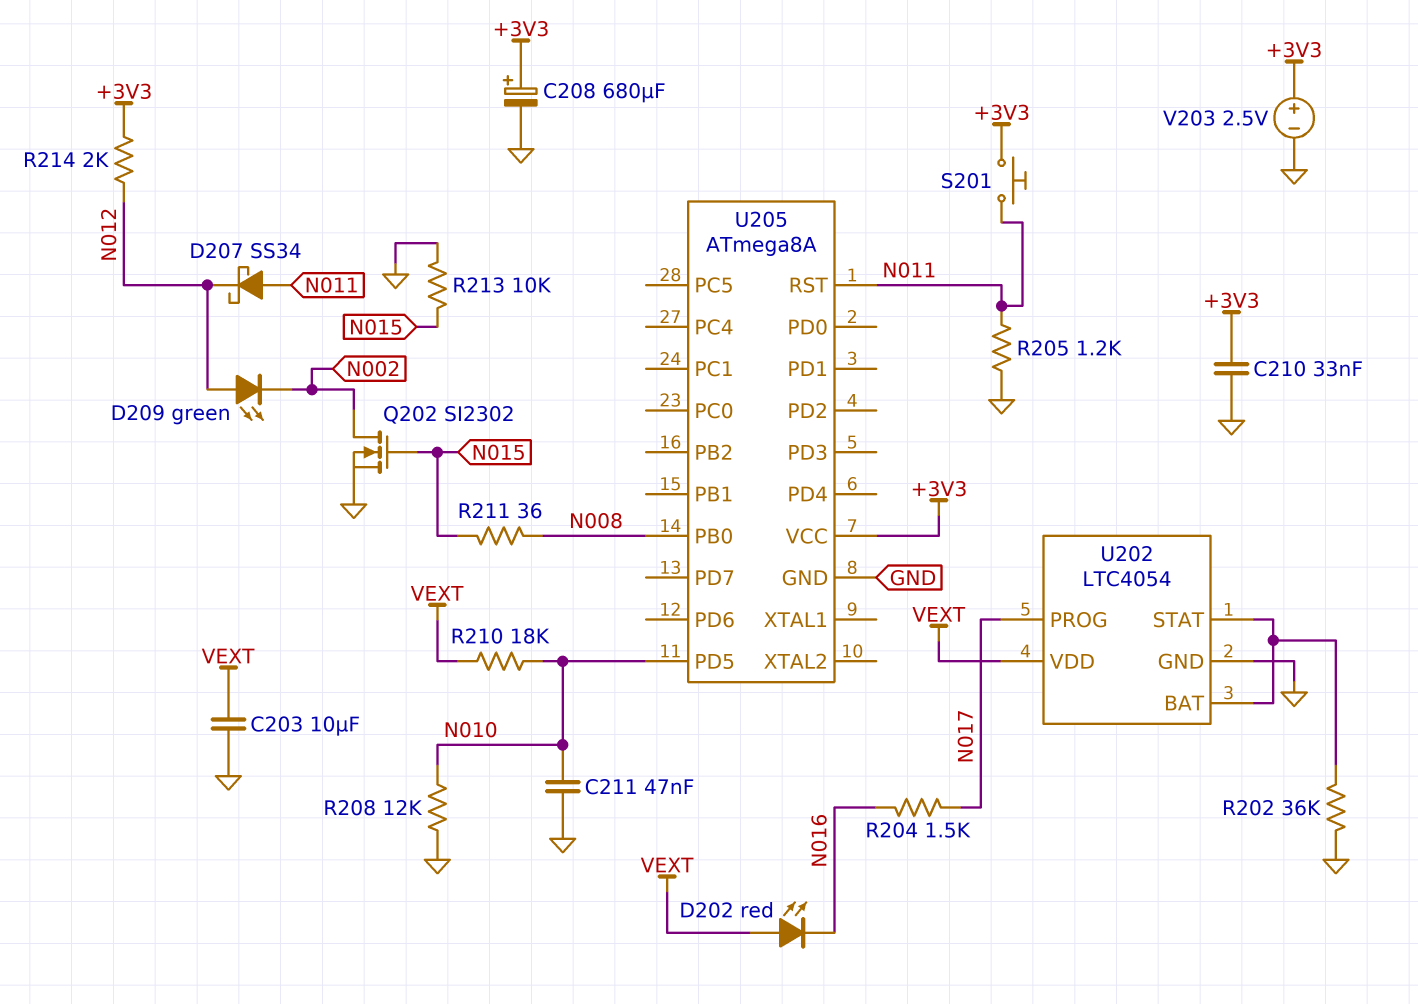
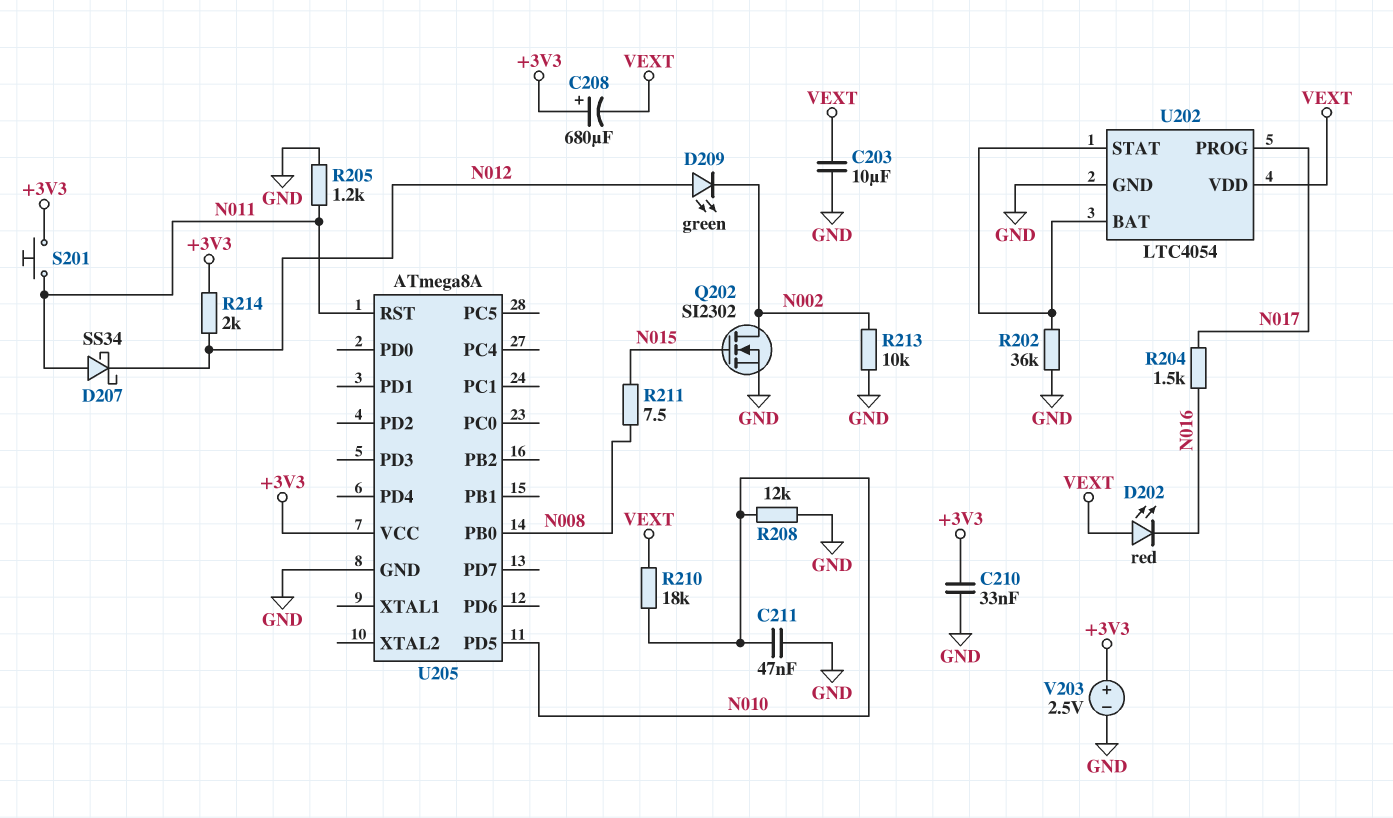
C208: 680uF (plus +3V3, minus GND) -> 680uF (plus +3V3, minus VEXT)
R211: 36 (N008, N015) -> 7.5 (N008, N015)
R213: 10k (GND, N015) -> 10k (GND, N002)

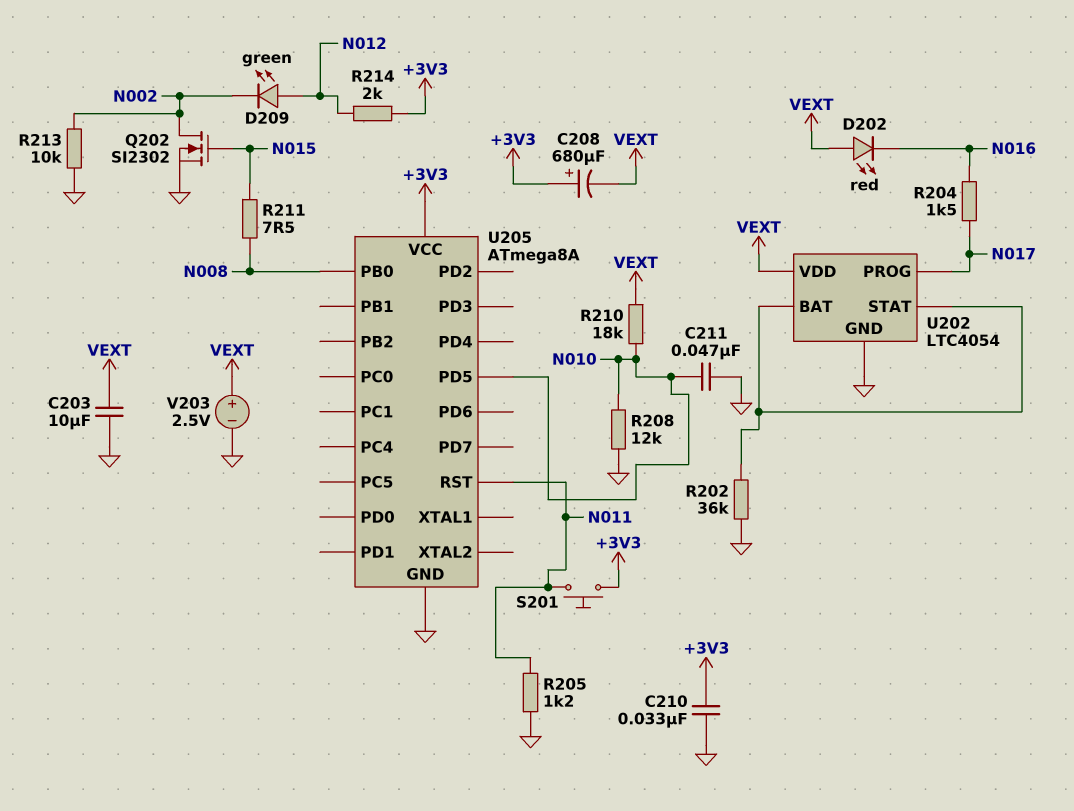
D207: schottky SS34 (A N011, K N012) -> none
V203: 2.5V (plus +3V3, minus GND) -> 2.5V (plus VEXT, minus GND)

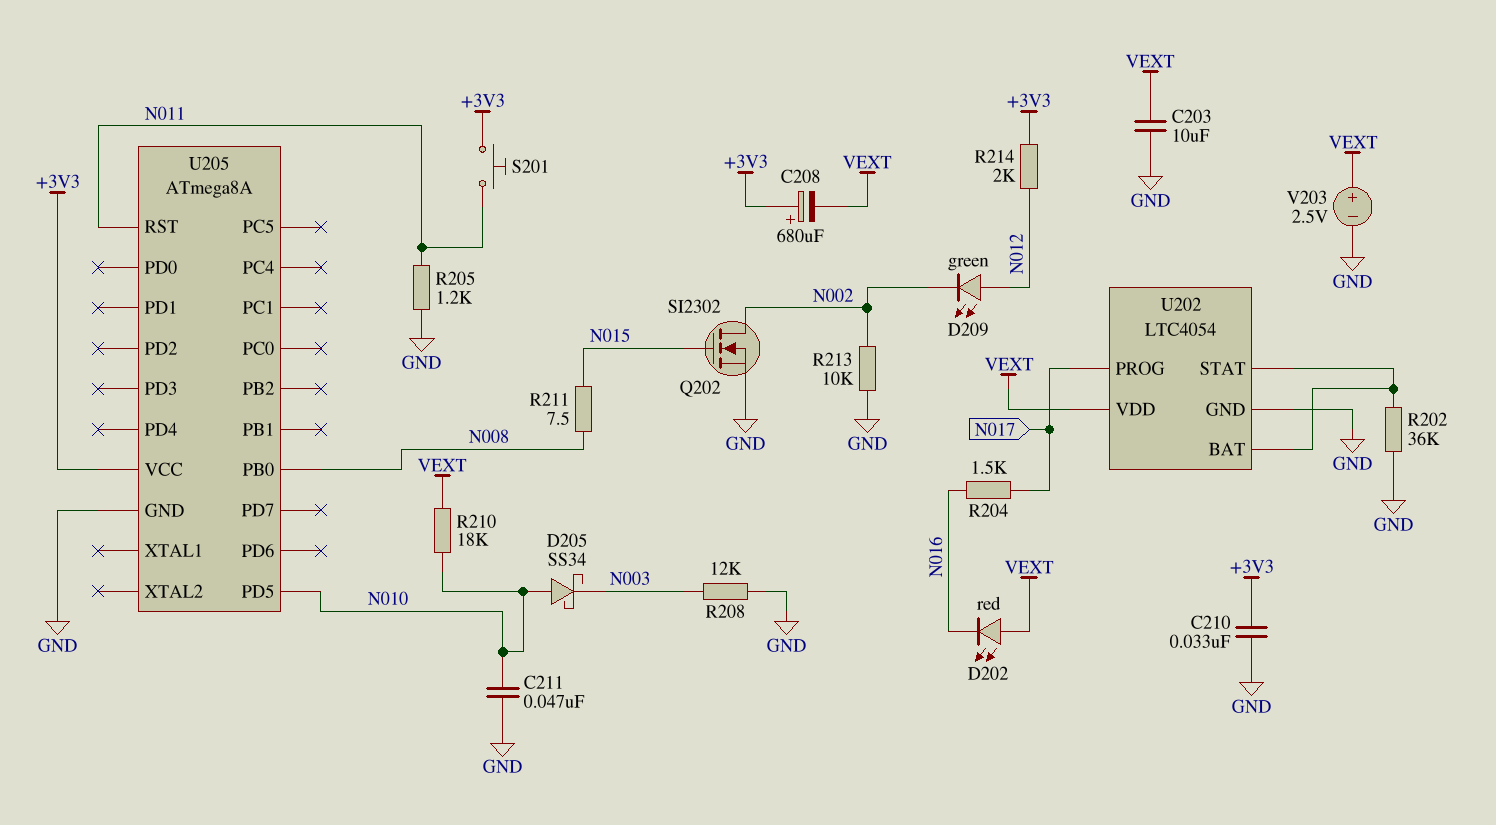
D205: none -> schottky SS34 (A N010, K N003)
R208: 12k (GND, N010) -> 12k (GND, N003)

